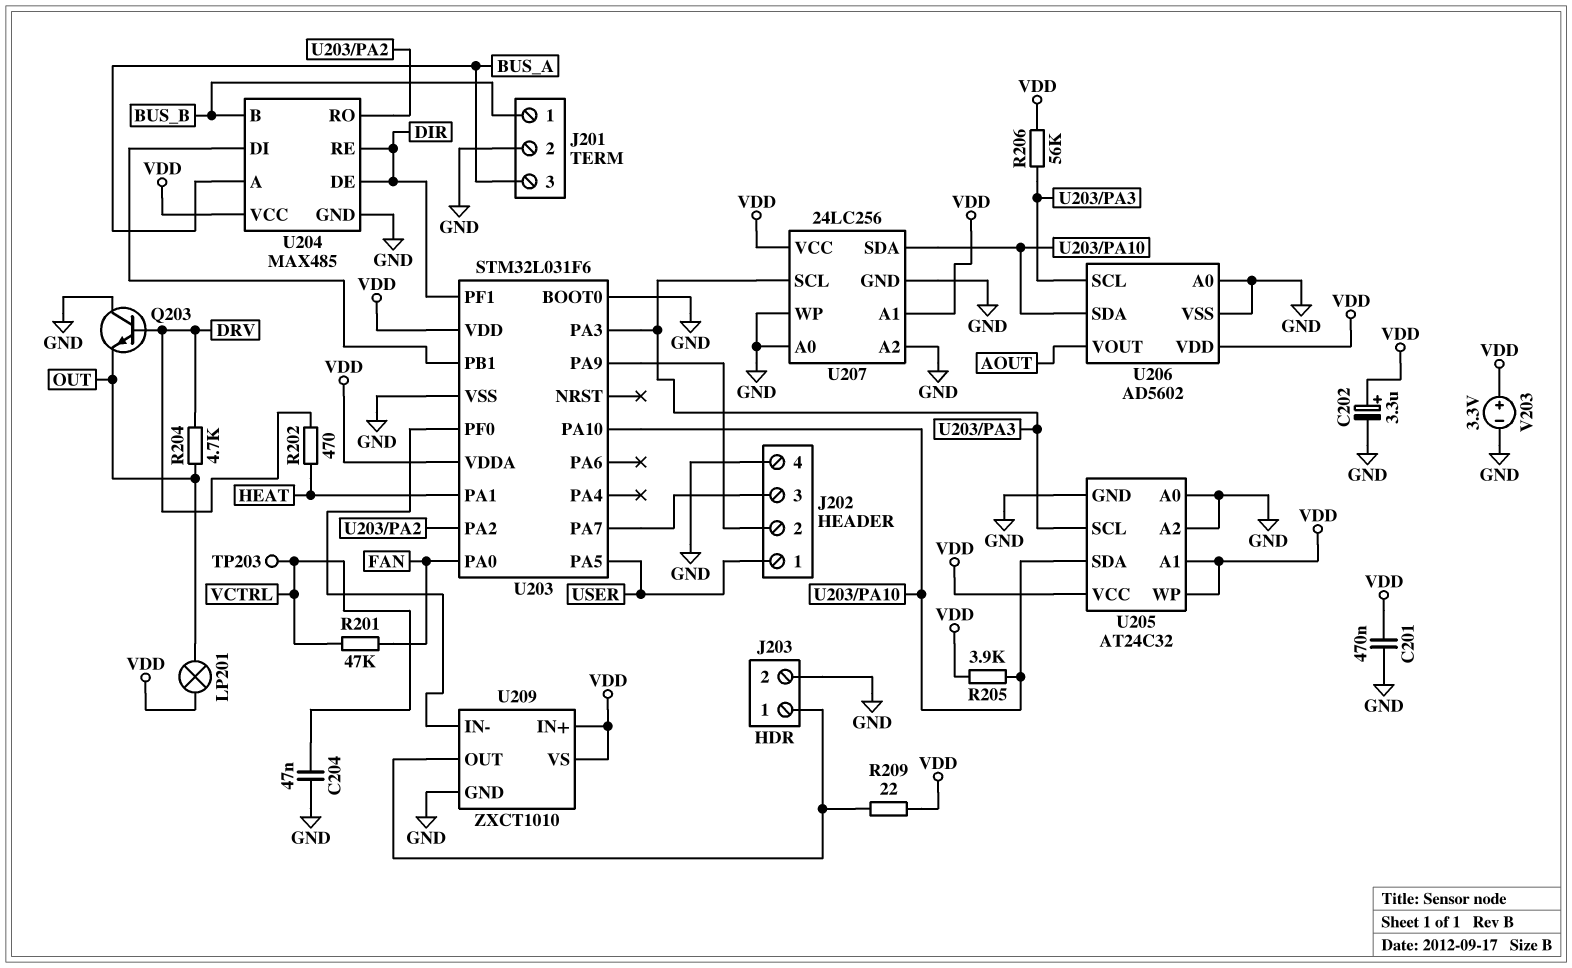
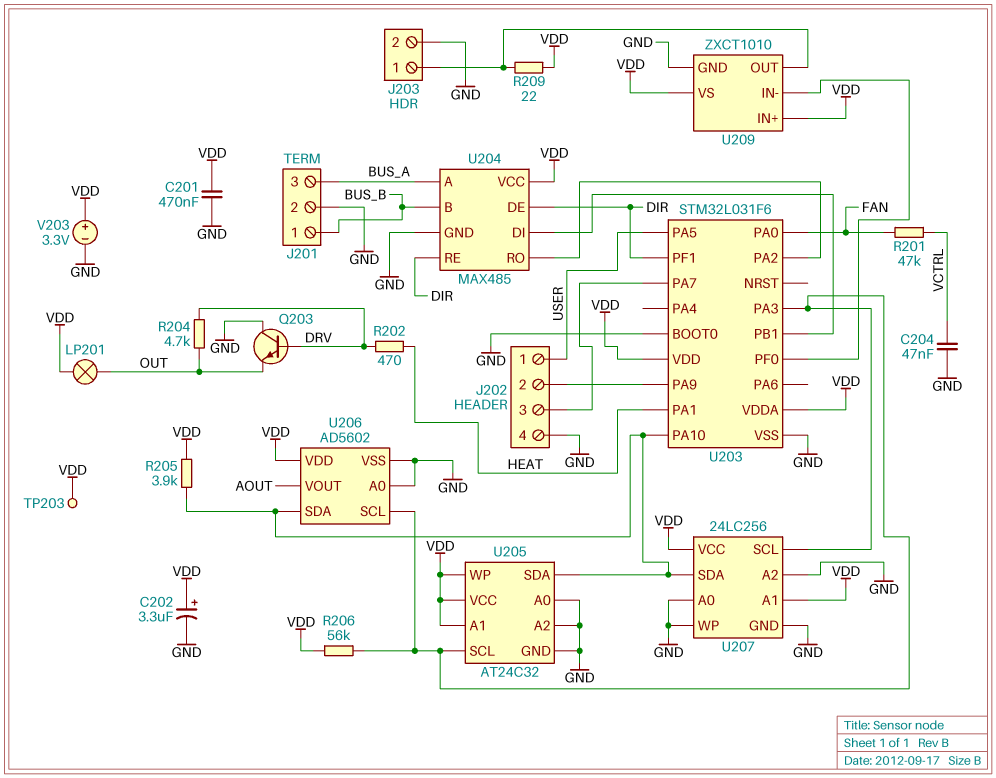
TP203: test point (VCTRL) -> test point (VDD)

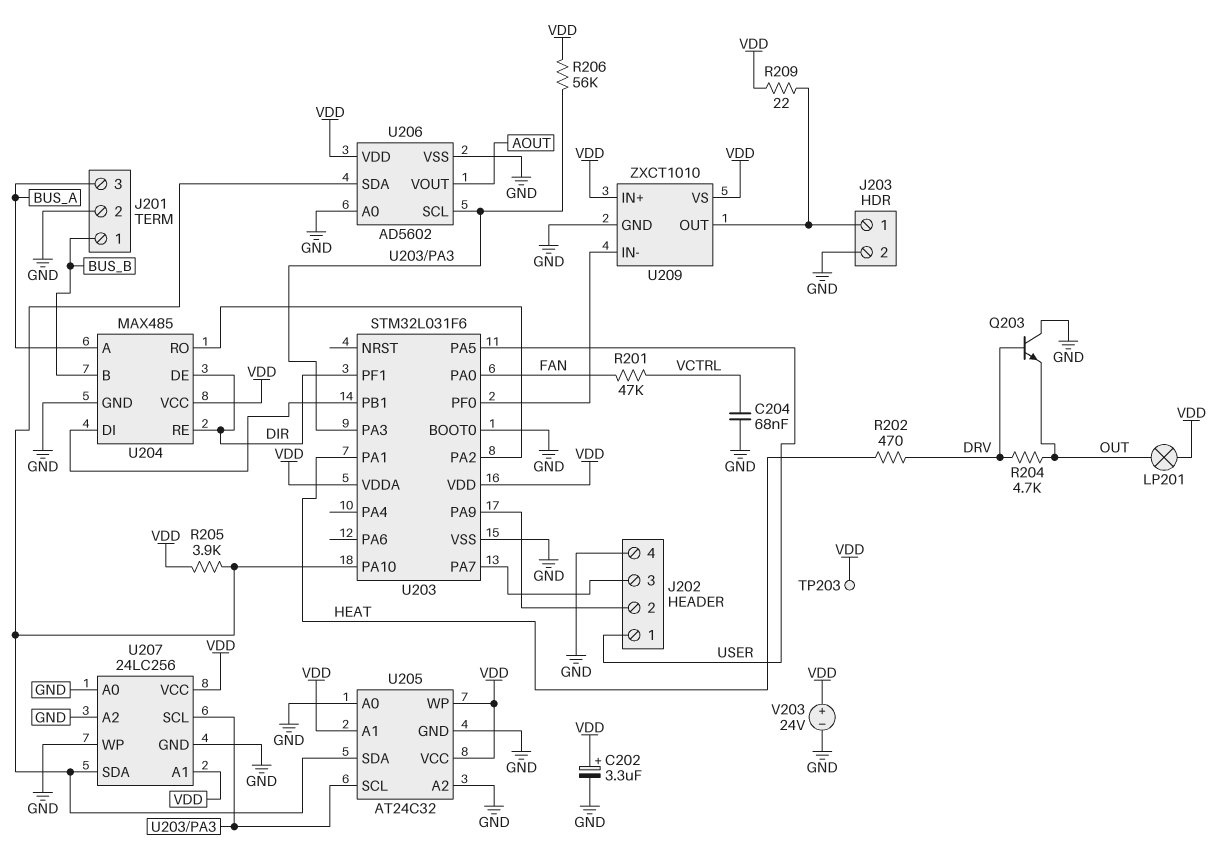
C201: 470nF (GND, VDD) -> none
C204: 47nF (GND, VCTRL) -> 68nF (GND, VCTRL)
V203: 3.3V (plus VDD, minus GND) -> 24V (plus VDD, minus GND)

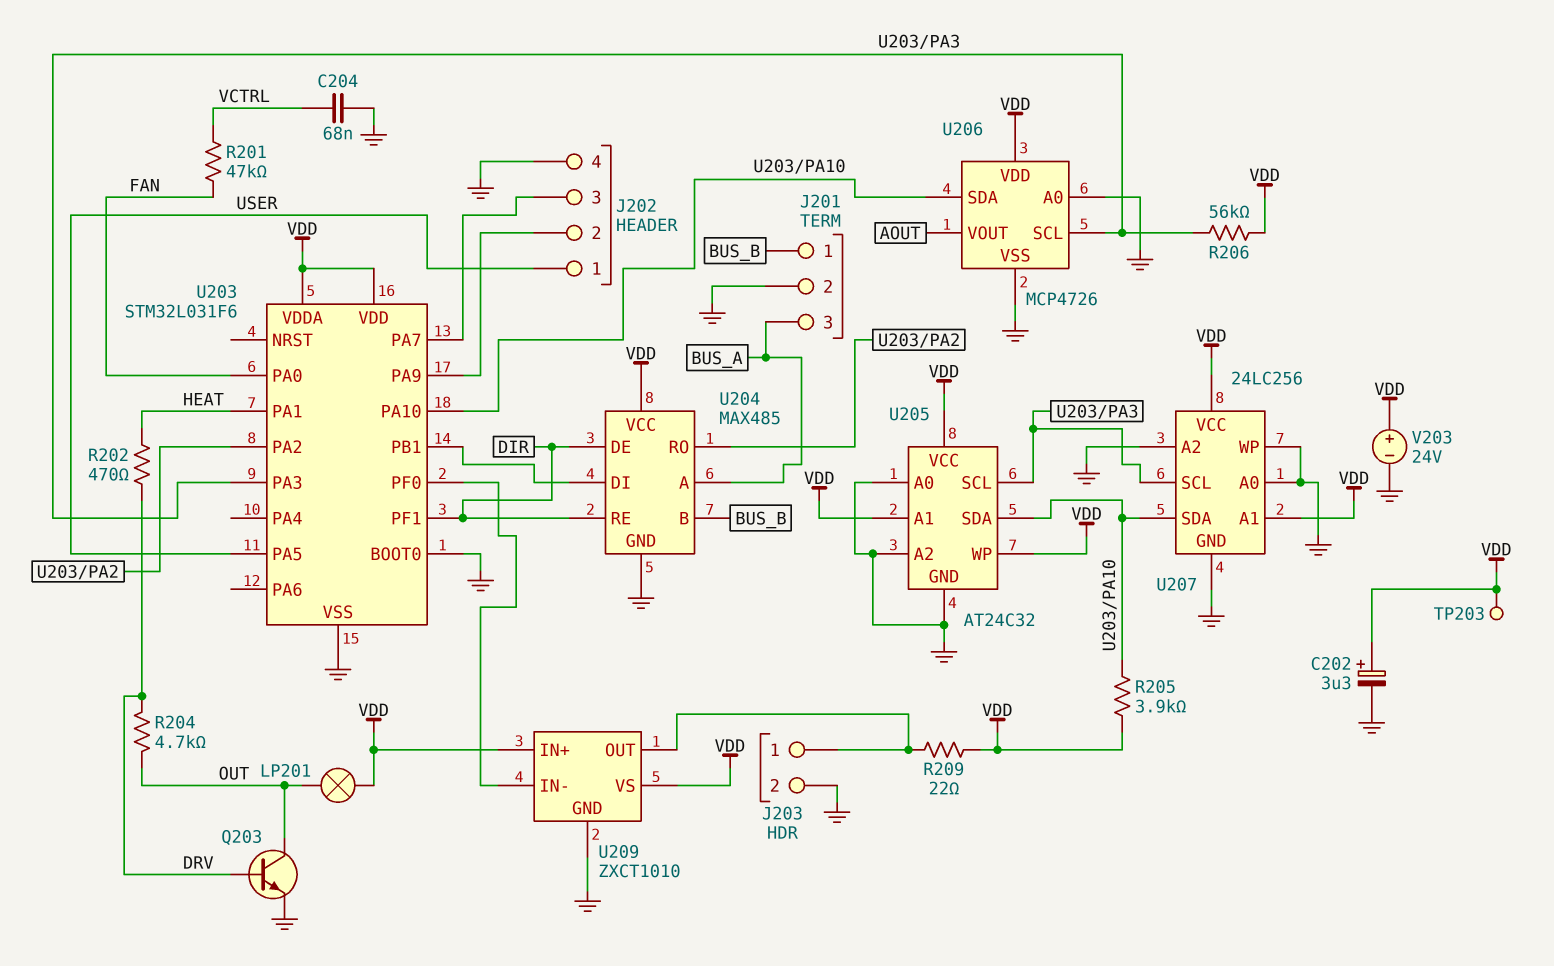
Q203: NPN (B DRV, C GND, E OUT) -> NPN (B DRV, C OUT, E GND)
U206: AD5602 -> MCP4726

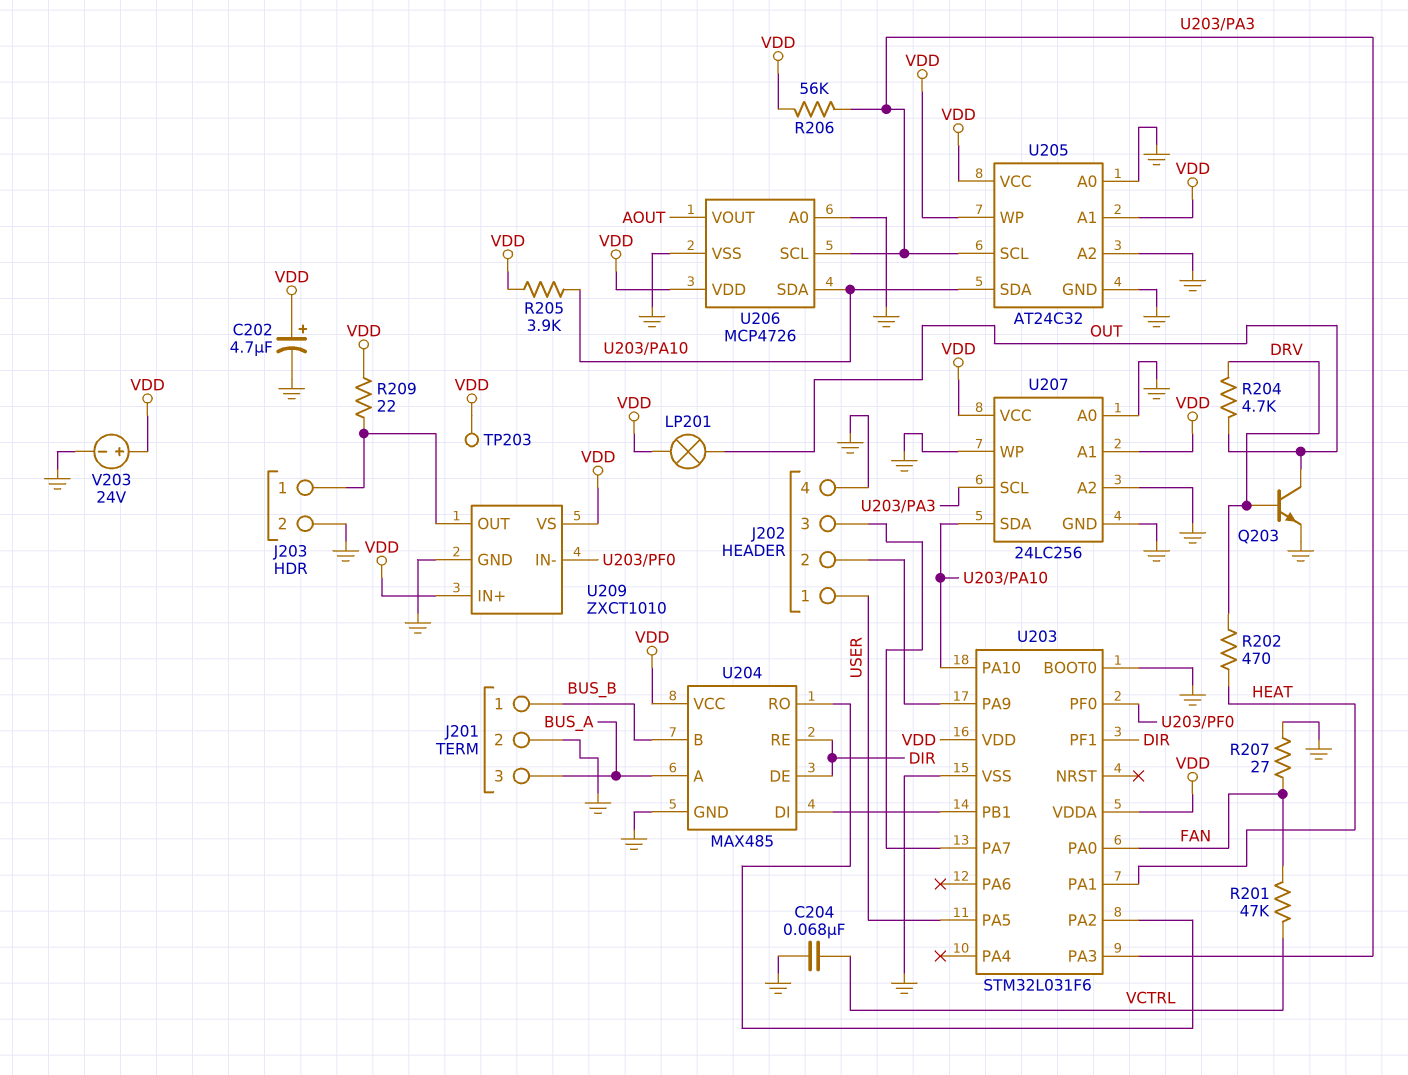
C202: 3.3uF (plus VDD, minus GND) -> 4.7uF (plus VDD, minus GND)
R207: none -> 27 (FAN, GND)

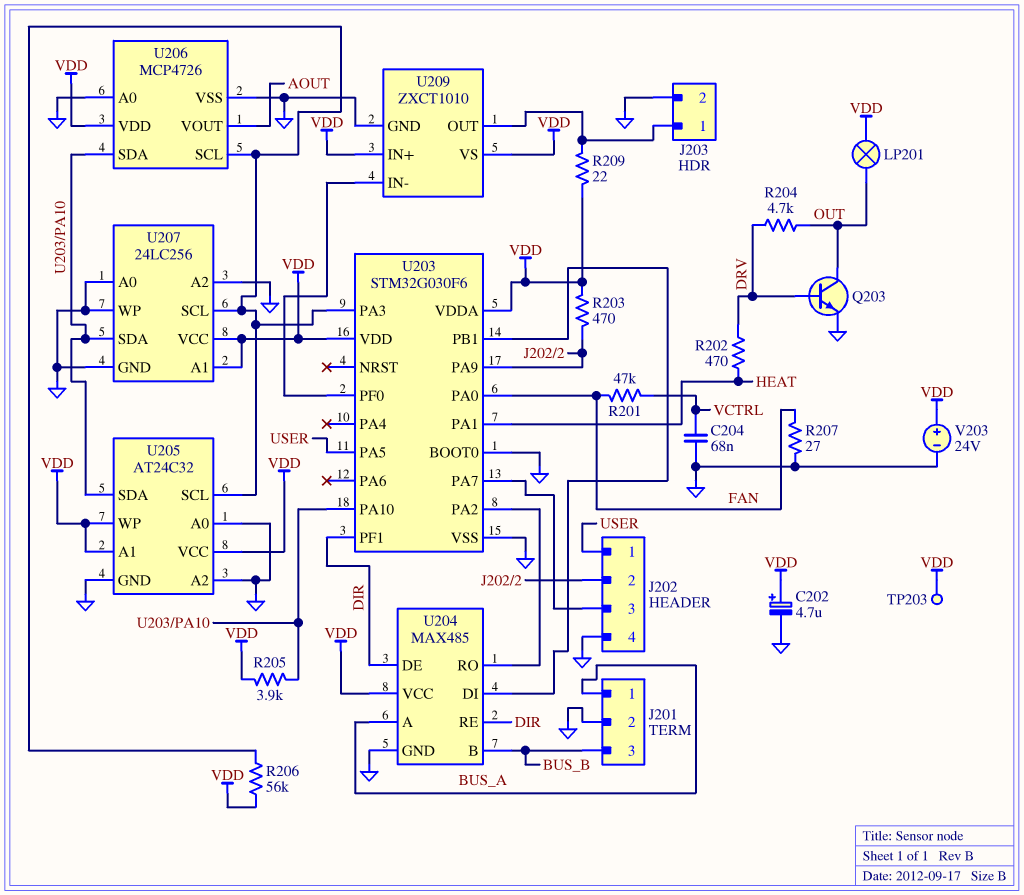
J201 pin 1: BUS_B -> BUS_A
J201 pin 3: BUS_A -> BUS_B
R203: none -> 470 (J202/2, VDD)
U203: STM32L031F6 -> STM32G030F6

